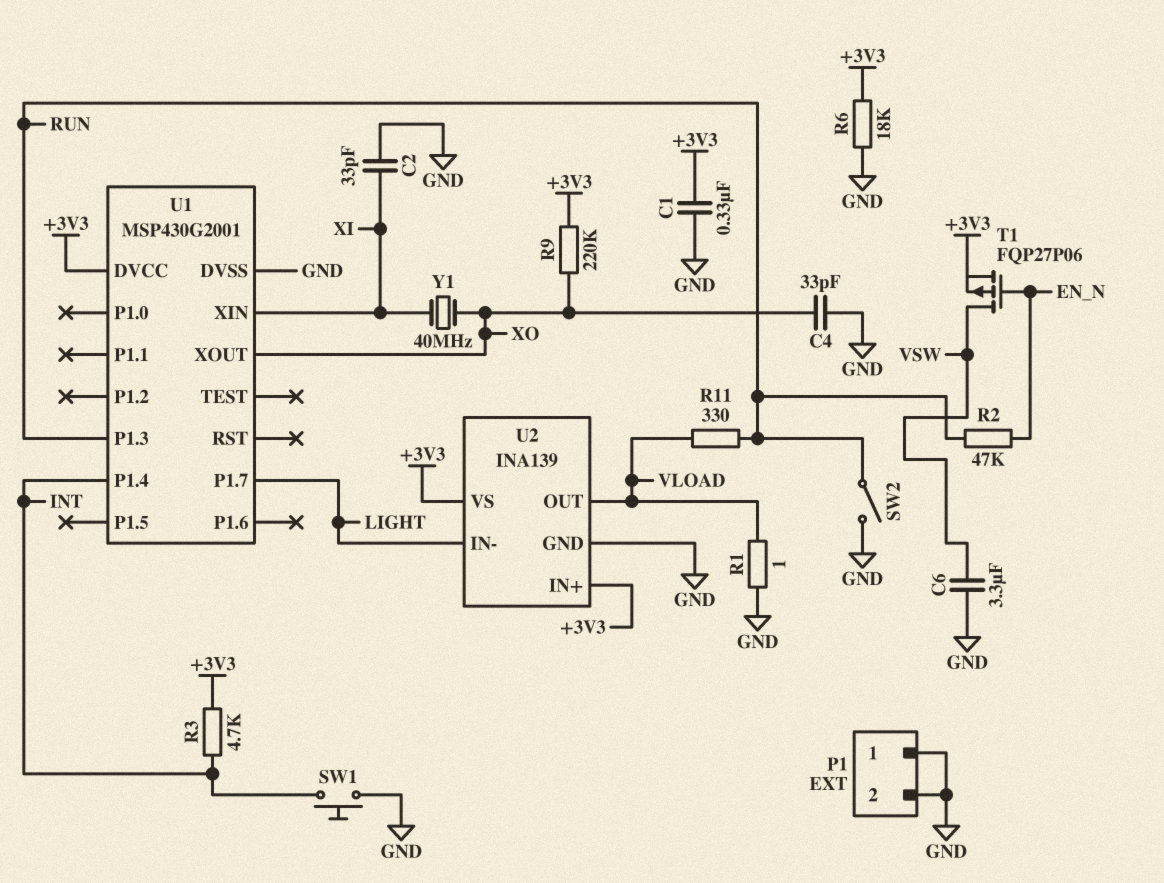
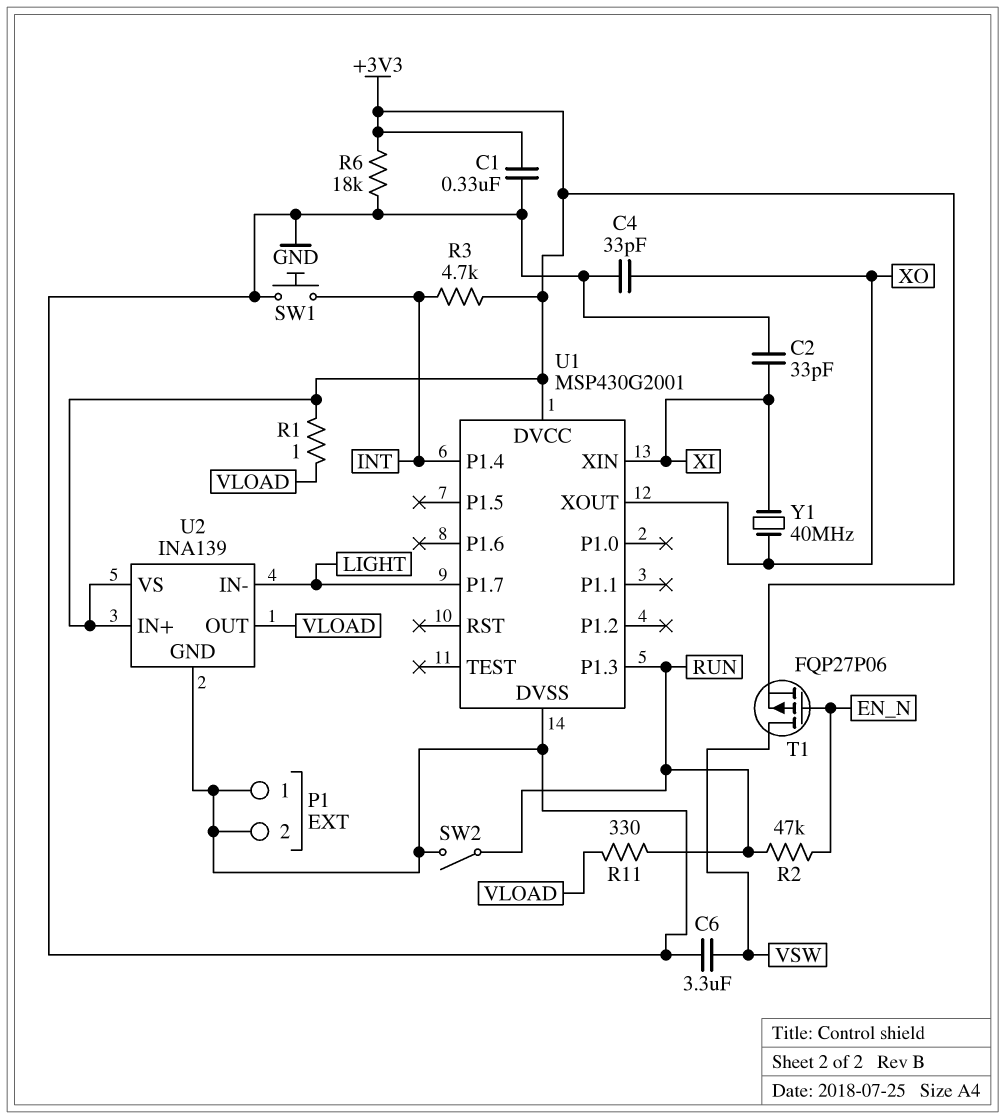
R1: 1 (GND, VLOAD) -> 1 (+3V3, VLOAD)
R9: 220k (+3V3, XO) -> none

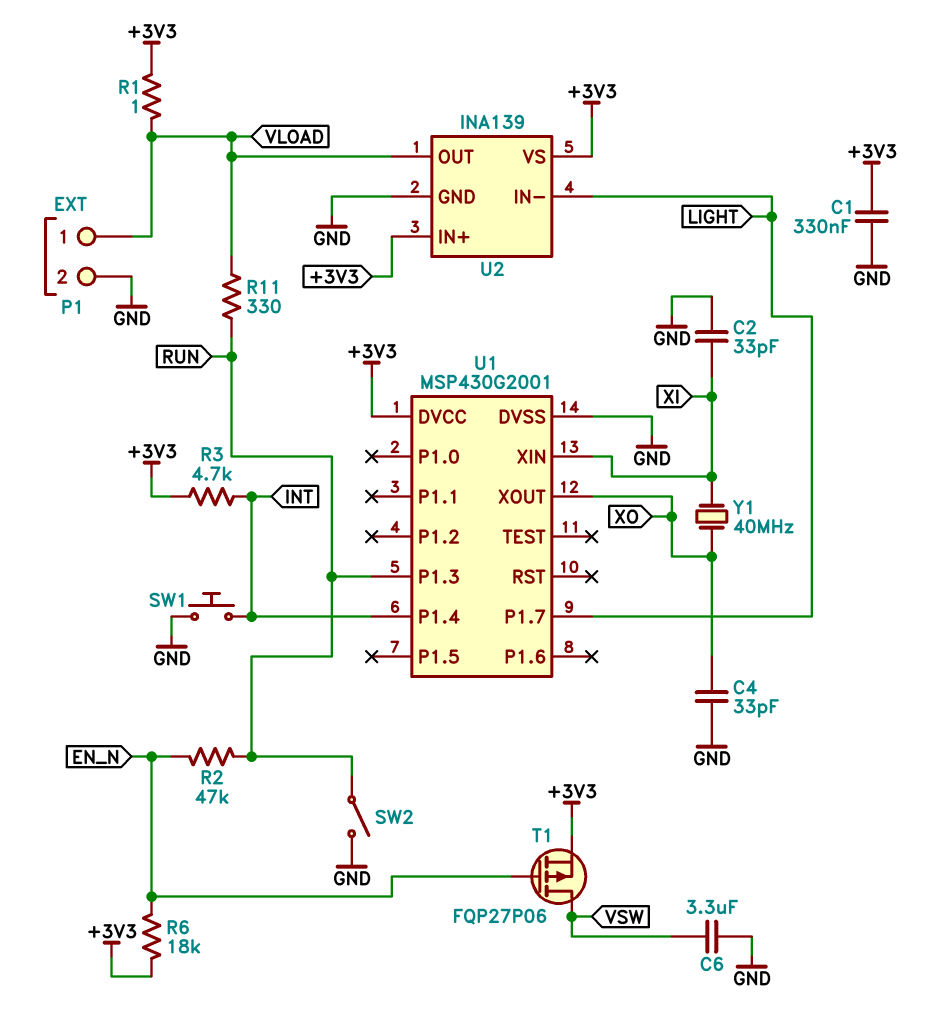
P1 pin 1: GND -> VLOAD
R6: 18k (+3V3, GND) -> 18k (+3V3, EN_N)

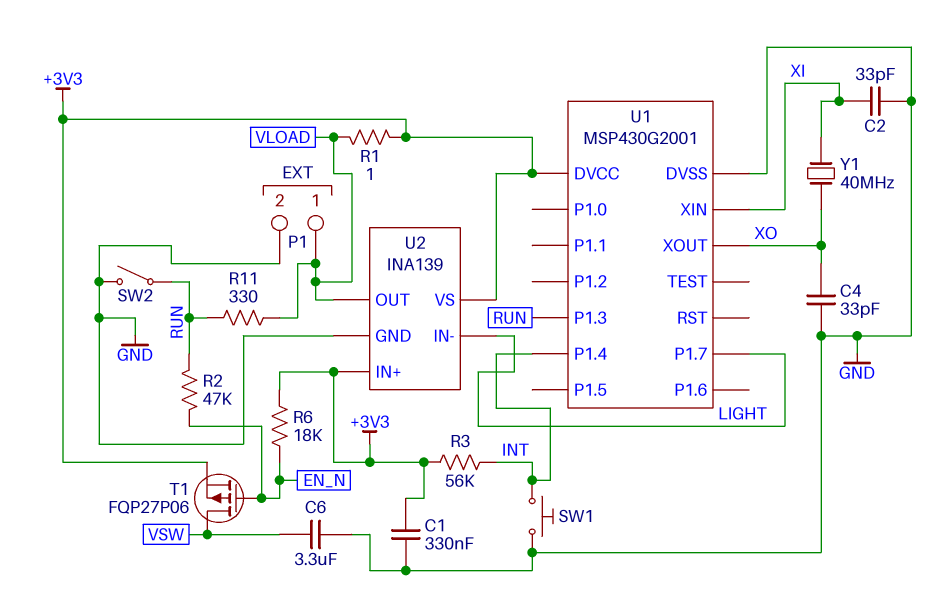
R3: 4.7k (+3V3, INT) -> 56k (+3V3, INT)

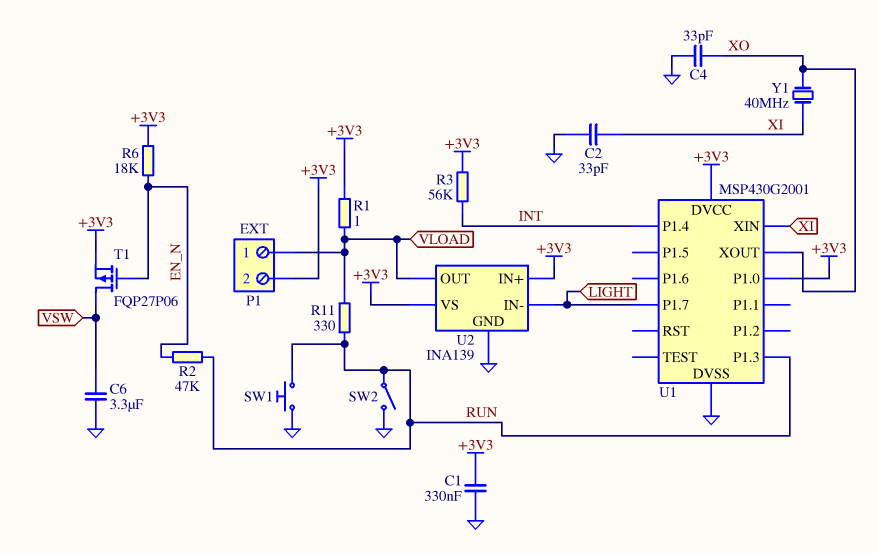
P1 pin 2: GND -> +3V3
SW1: button (GND, INT) -> button (GND, RUN)
U1 pin P1.0: none -> +3V3

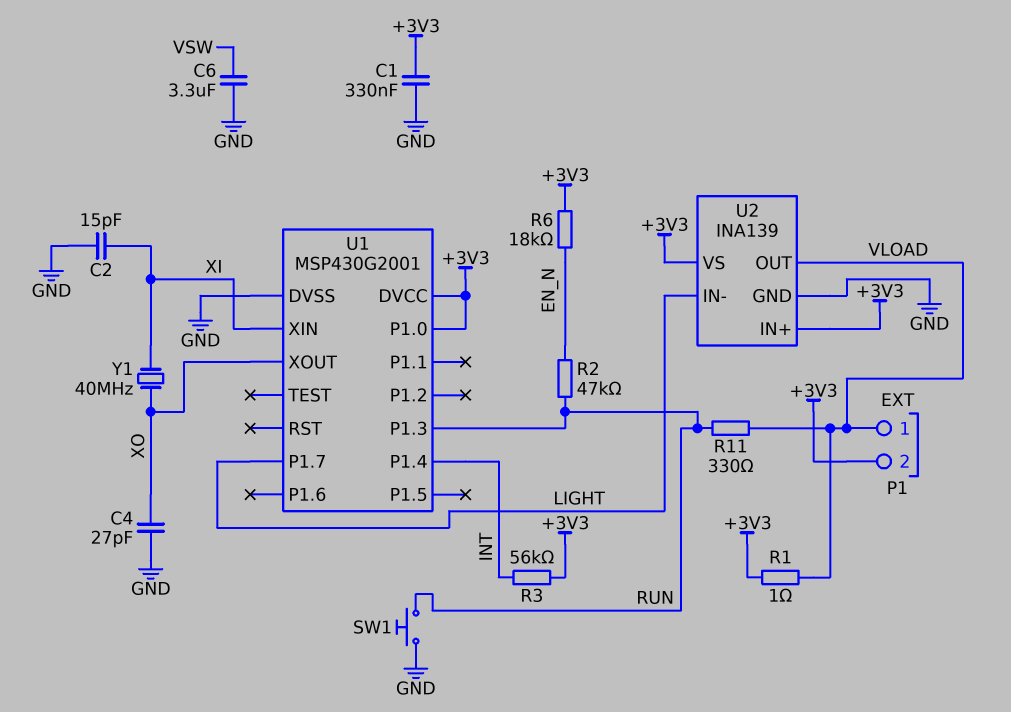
C2: 33pF (GND, XI) -> 15pF (GND, XI)
C4: 33pF (GND, XO) -> 27pF (GND, XO)
SW2: switch (GND, RUN) -> none
T1: PMOS FQP27P06 (G EN_N, D VSW, S +3V3) -> none

